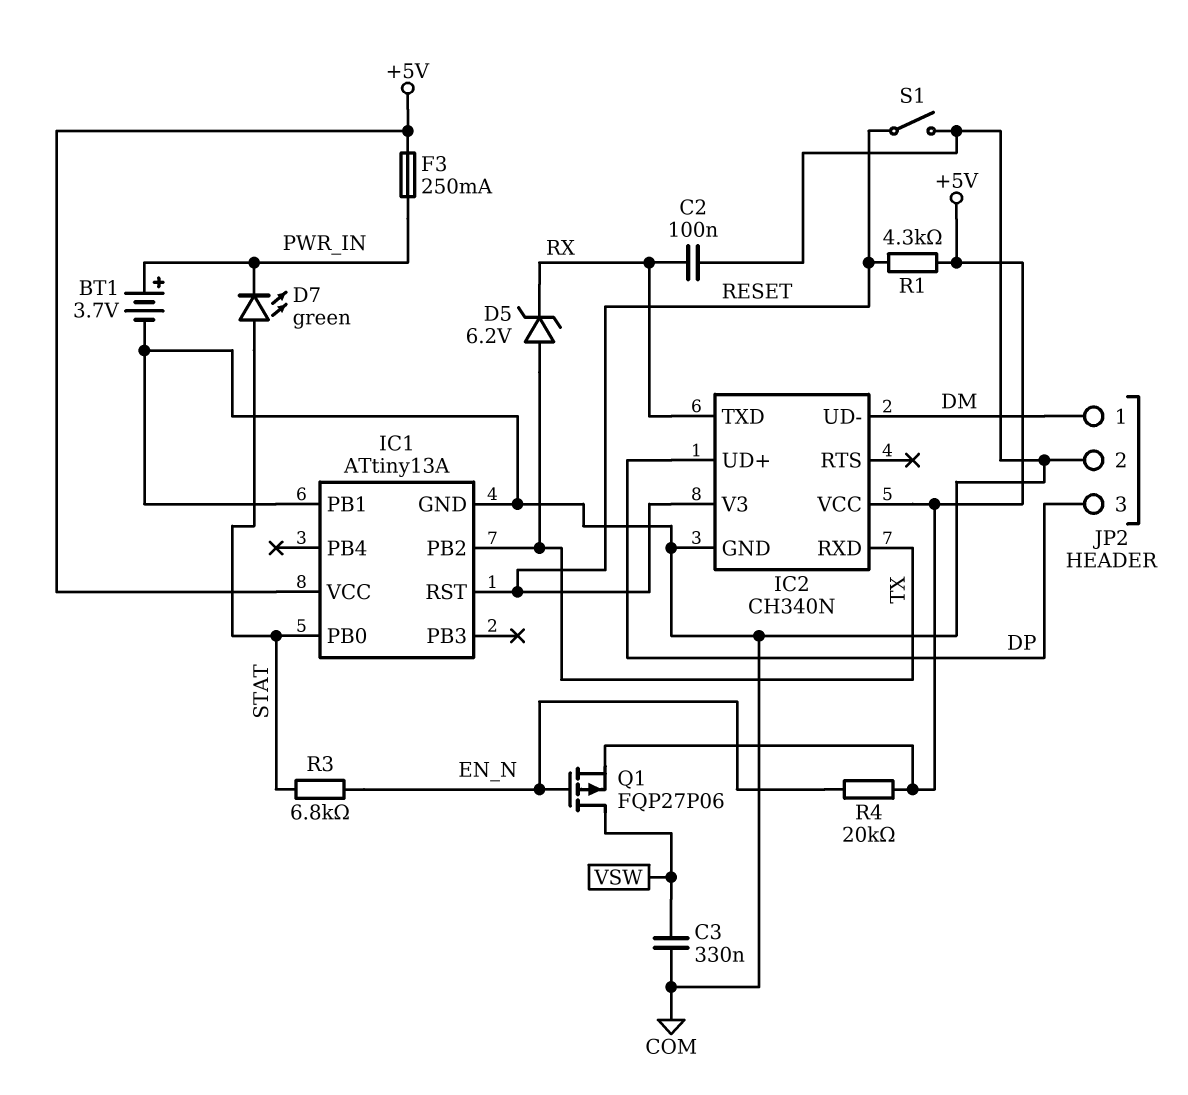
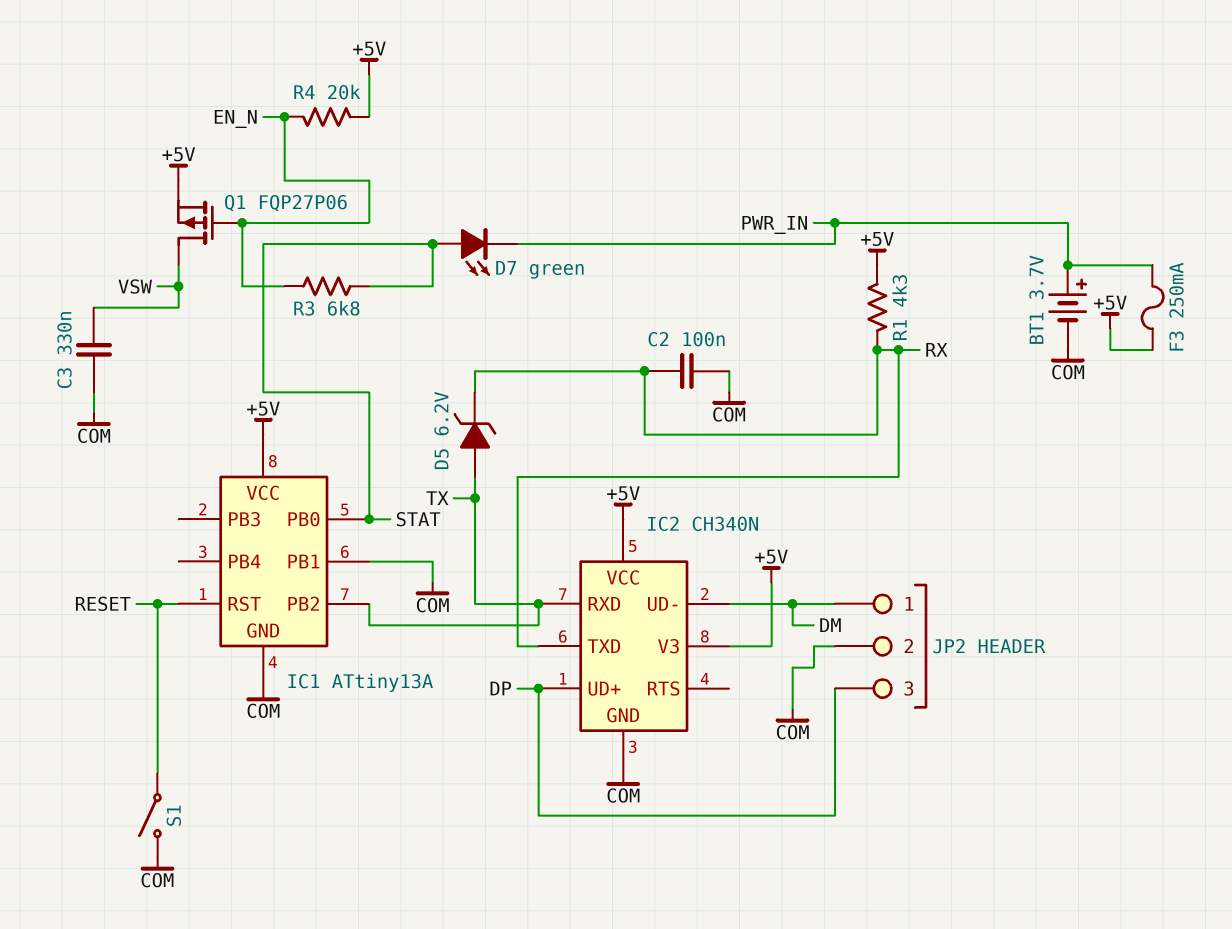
IC2 pin V3: RESET -> +5V
R1: 4.3k (+5V, RESET) -> 4.3k (+5V, RX)

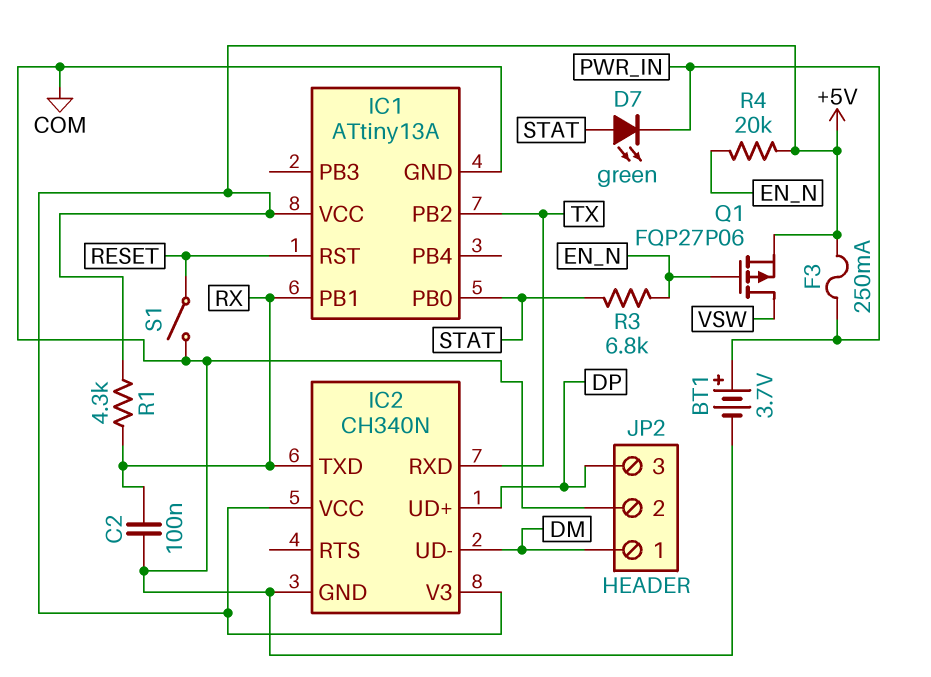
C3: 330nF (COM, VSW) -> none
D5: zener 6.2V (A TX, K RX) -> none
IC1 pin PB1: COM -> RX

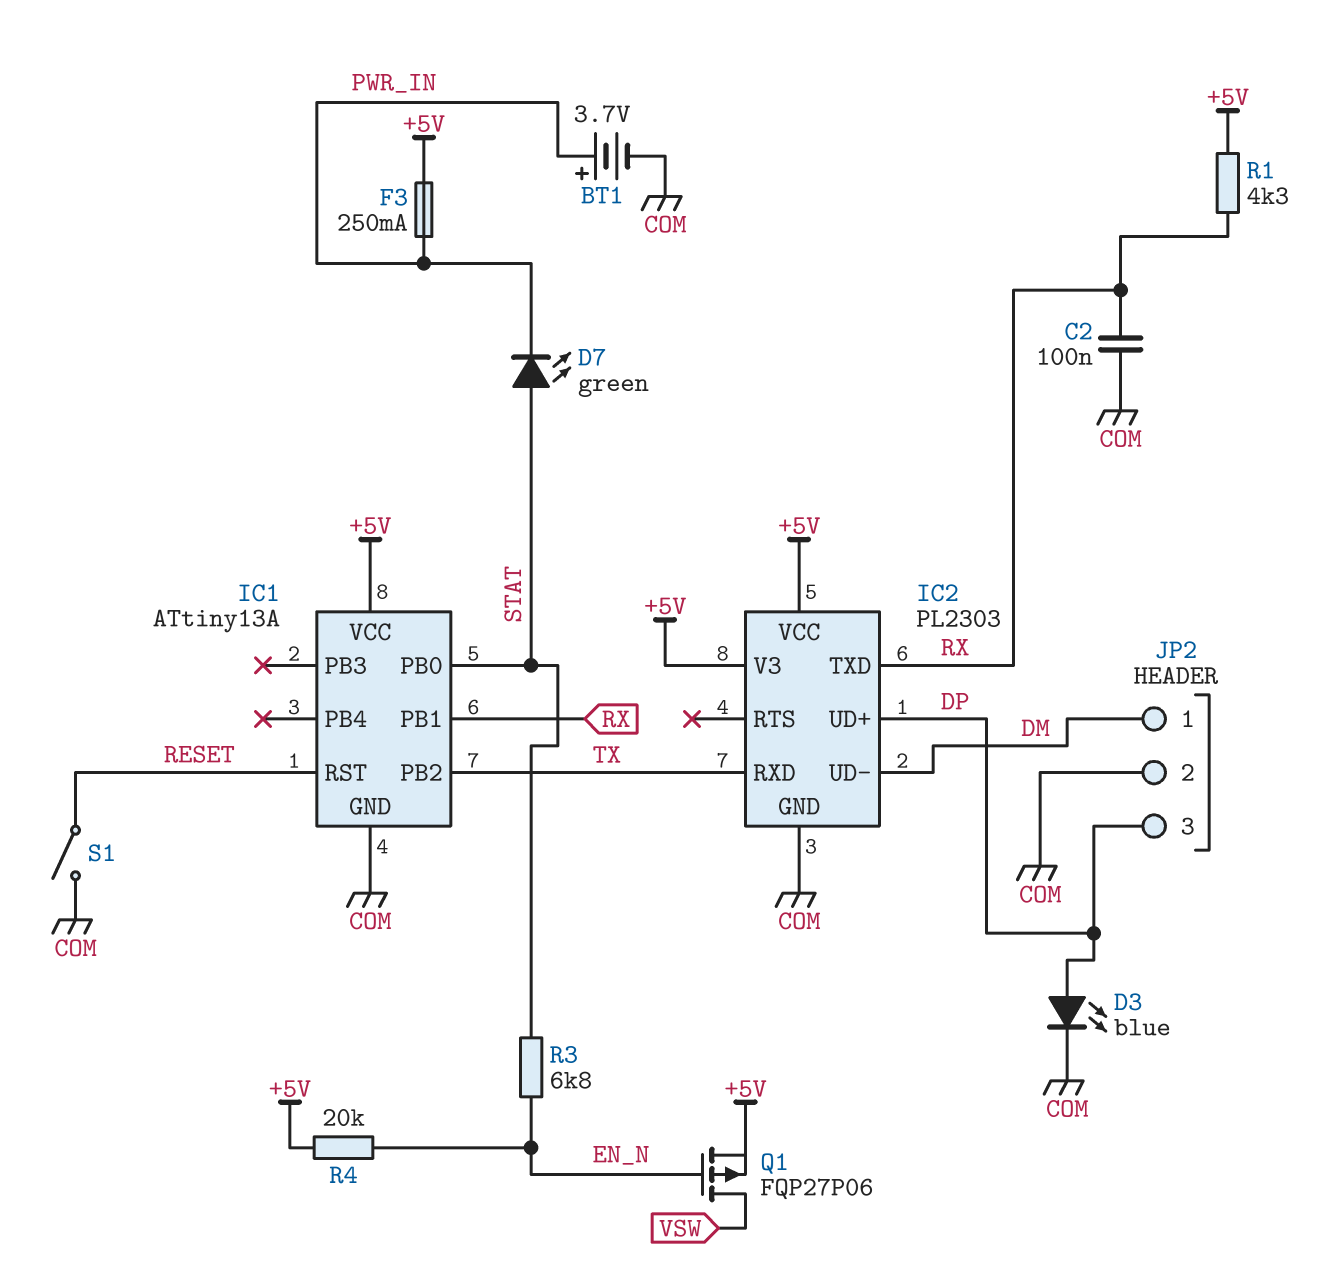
D3: none -> LED blue (A DP, K COM)
IC2: CH340N -> PL2303

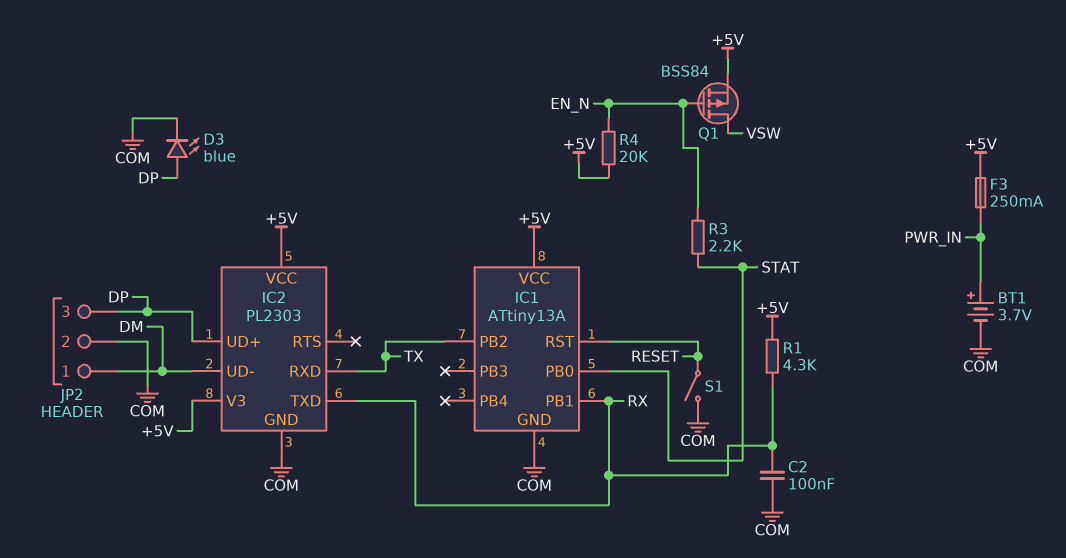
D7: LED green (A STAT, K PWR_IN) -> none
Q1: PMOS FQP27P06 (G EN_N, D VSW, S +5V) -> PMOS BSS84 (G EN_N, D VSW, S +5V)
R3: 6.8k (EN_N, STAT) -> 2.2k (EN_N, STAT)

